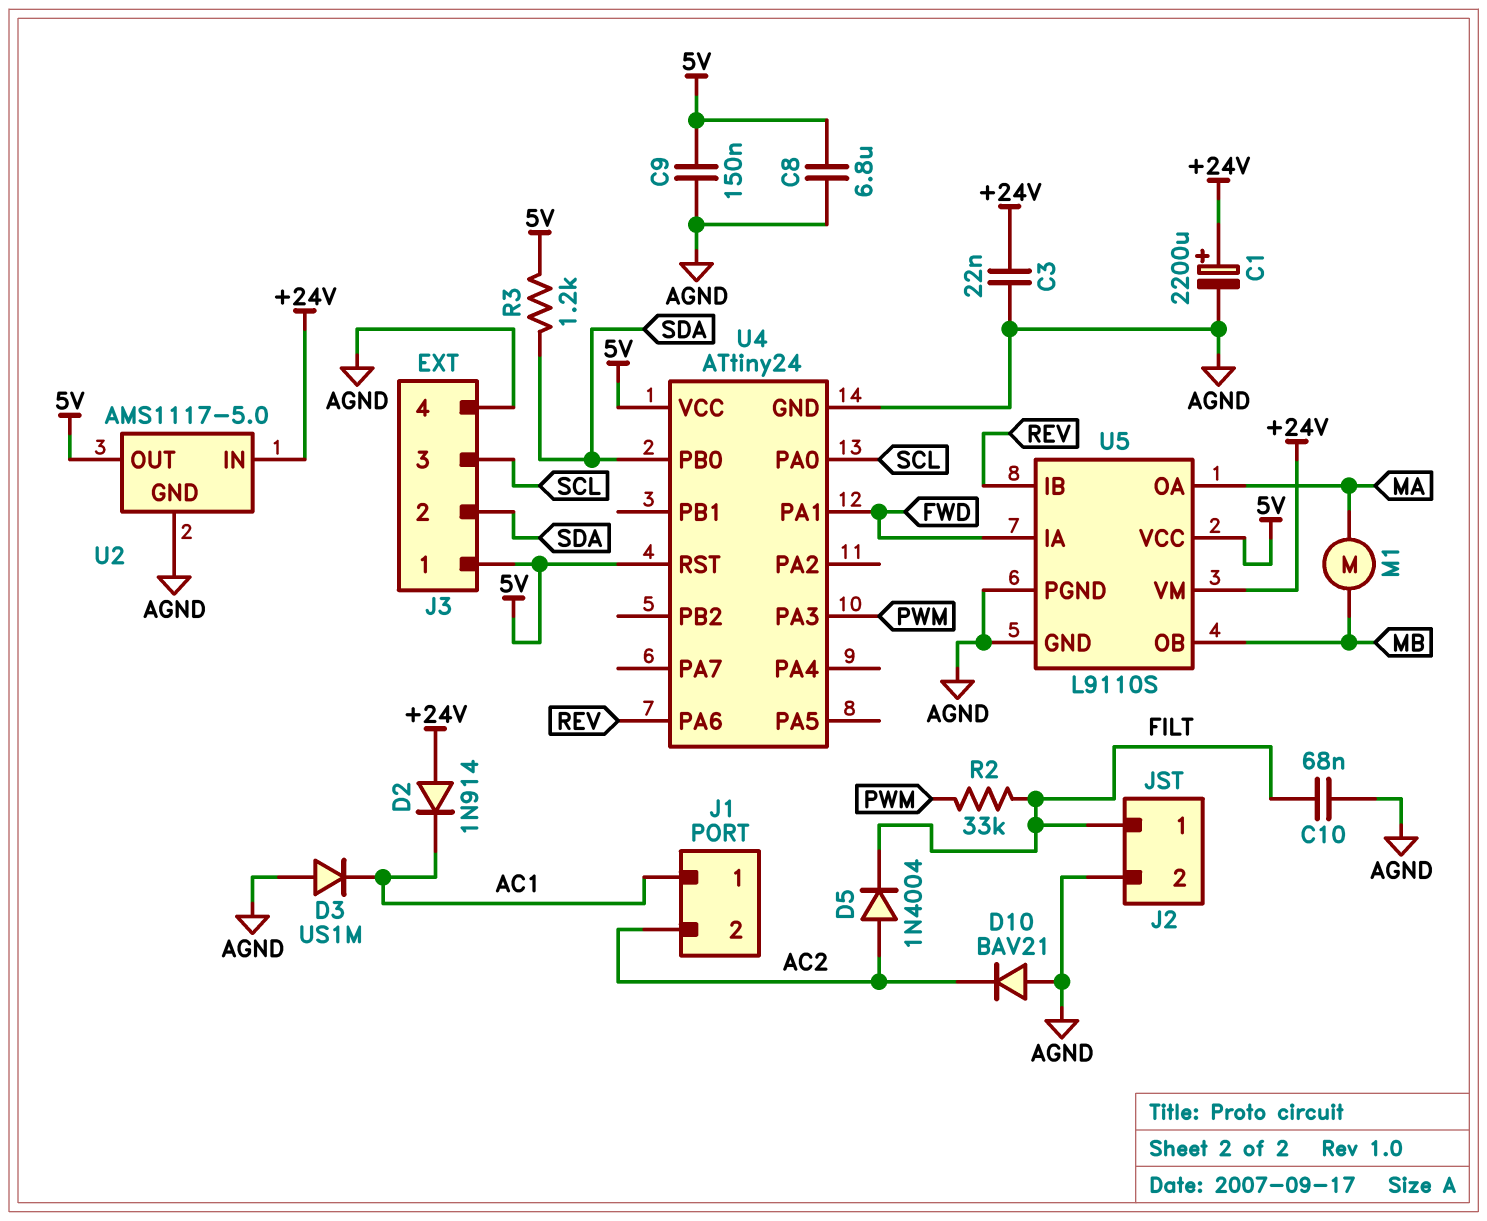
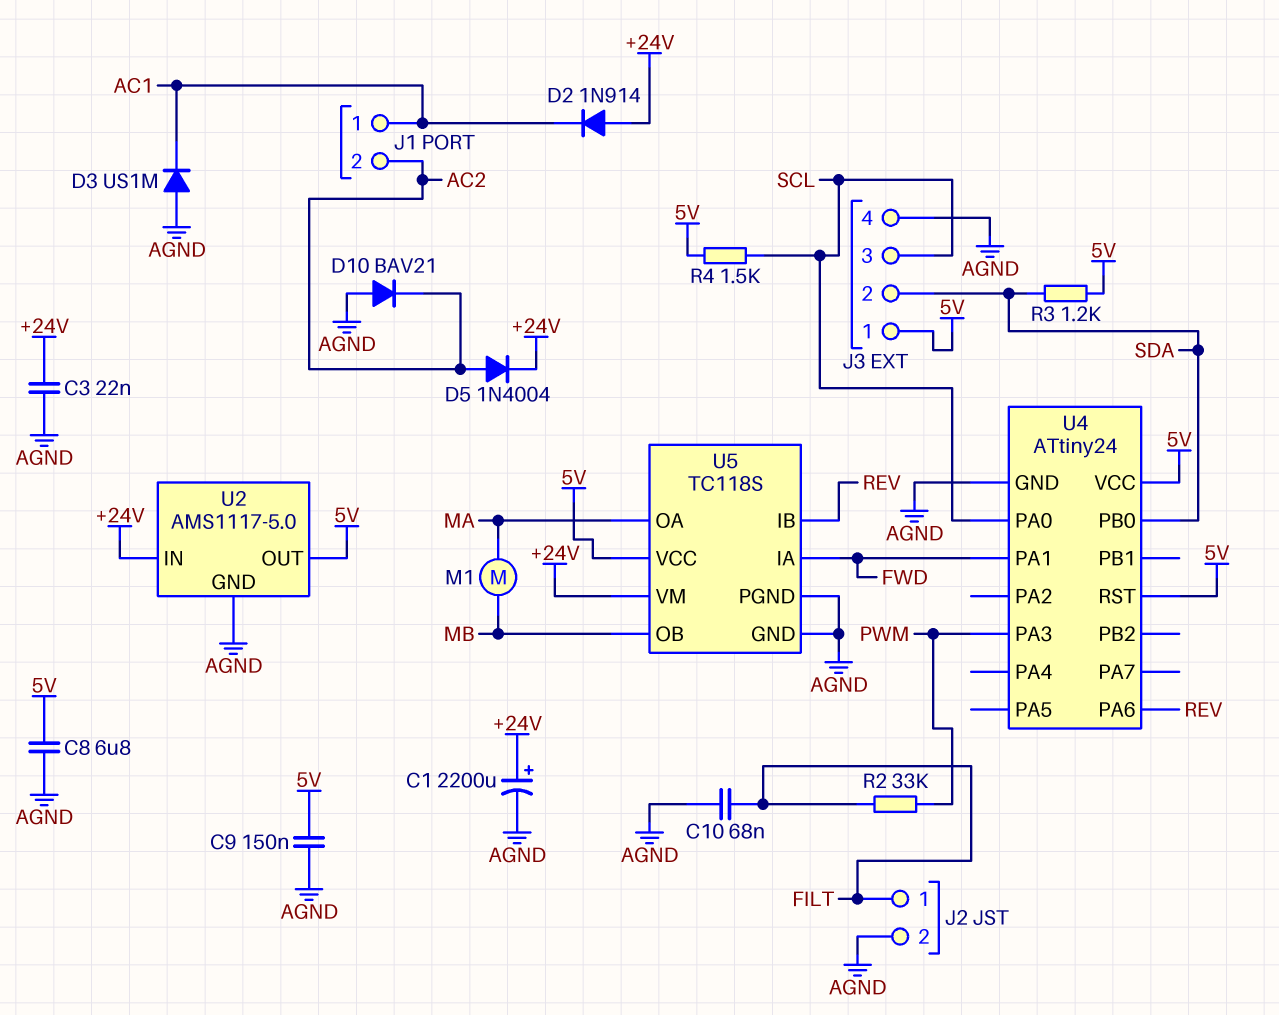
D5: diode 1N4004 (A AC2, K FILT) -> diode 1N4004 (A AC2, K +24V)
R4: none -> 1.5k (5V, SCL)
U5: L9110S -> TC118S

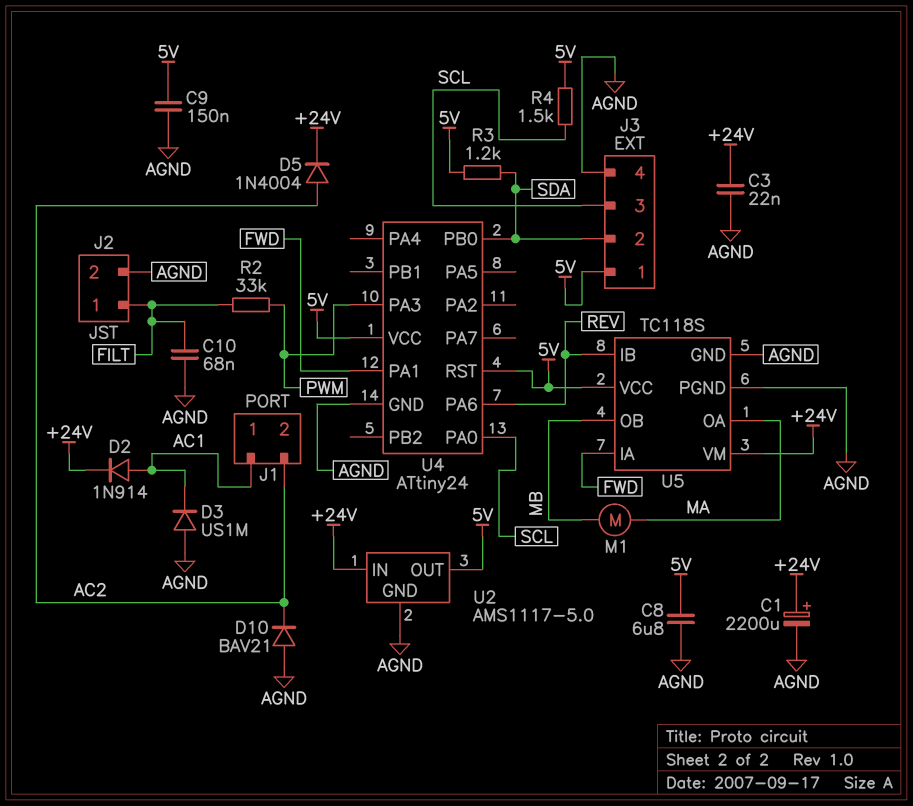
D2: diode 1N914 (A +24V, K AC1) -> diode 1N914 (A AC1, K +24V)

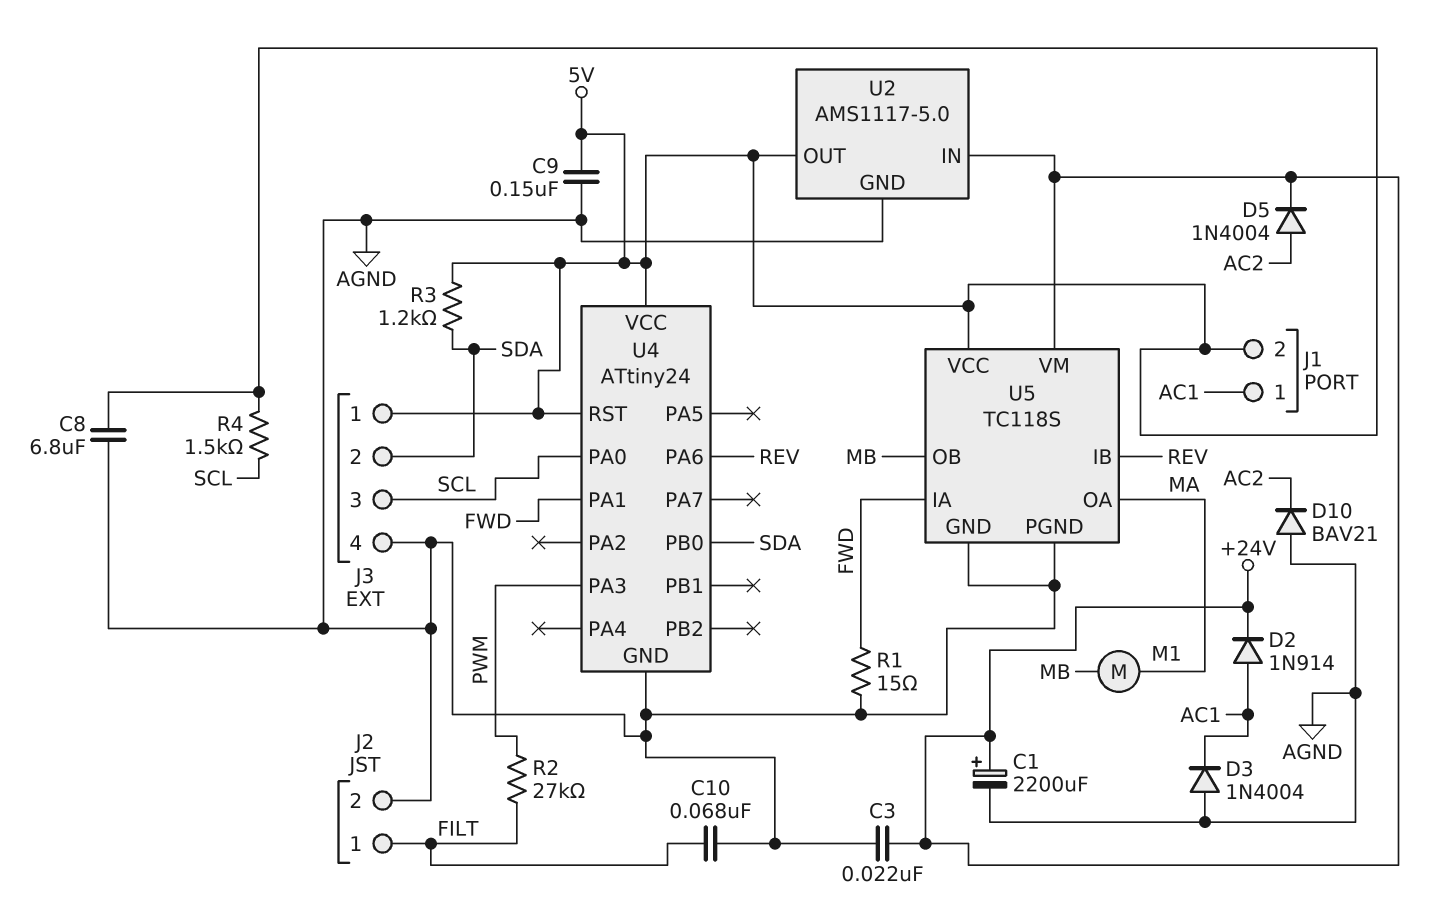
D3: diode US1M (A AGND, K AC1) -> diode 1N4004 (A AGND, K AC1)
J1 pin 2: AC2 -> 5V
R1: none -> 15 (AGND, FWD)
R2: 33k (FILT, PWM) -> 27k (FILT, PWM)

